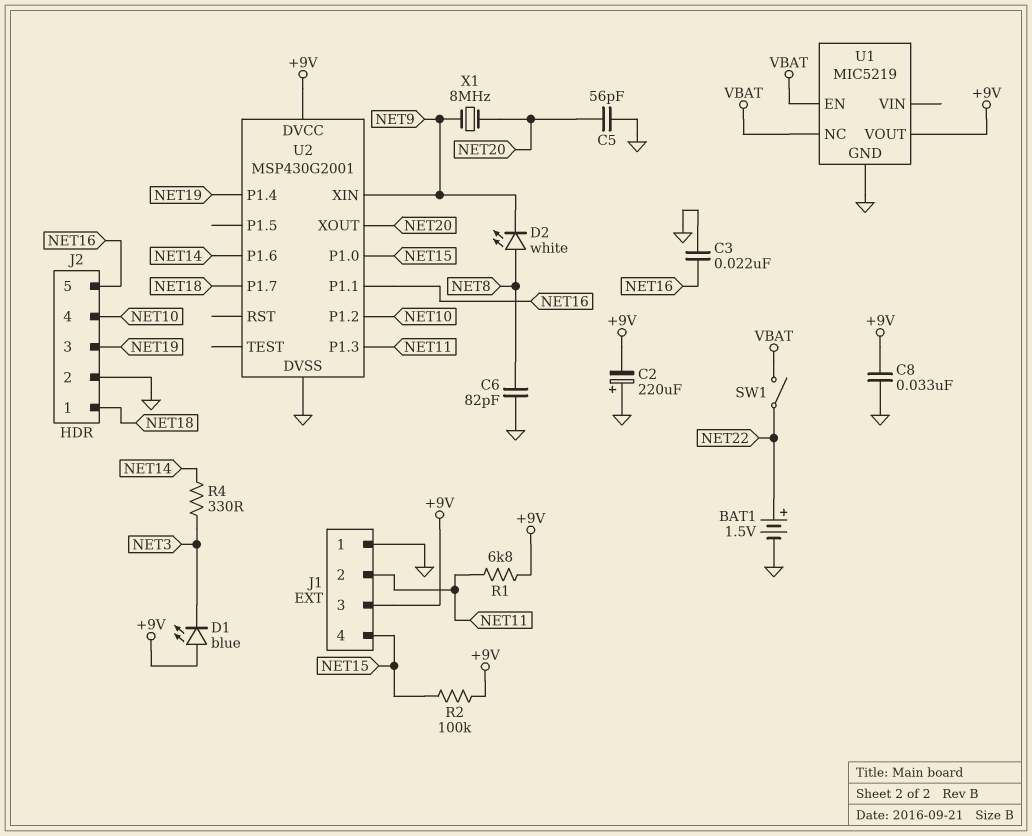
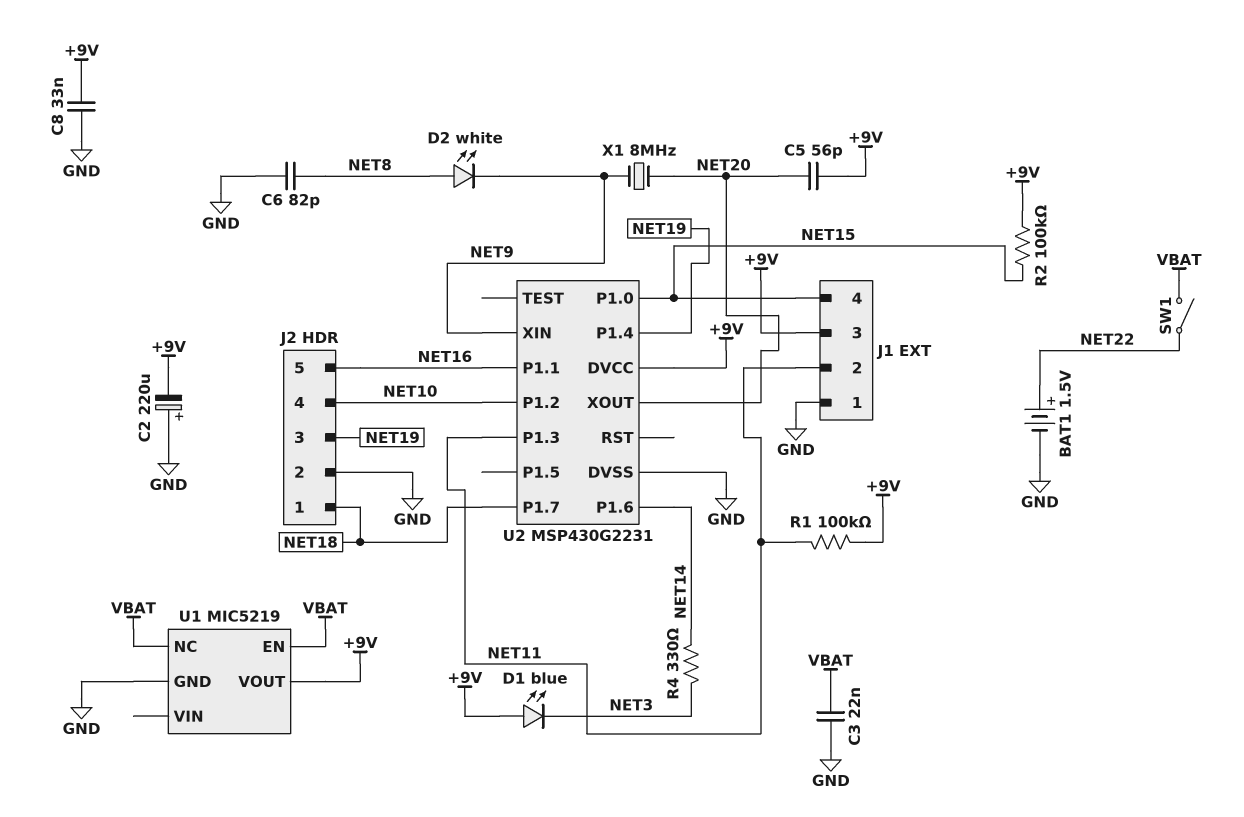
C3: 22nF (GND, NET16) -> 22nF (GND, VBAT)
C5: 56pF (GND, NET20) -> 56pF (+9V, NET20)
R1: 6.8k (+9V, NET11) -> 100k (+9V, NET11)
U2: MSP430G2001 -> MSP430G2231

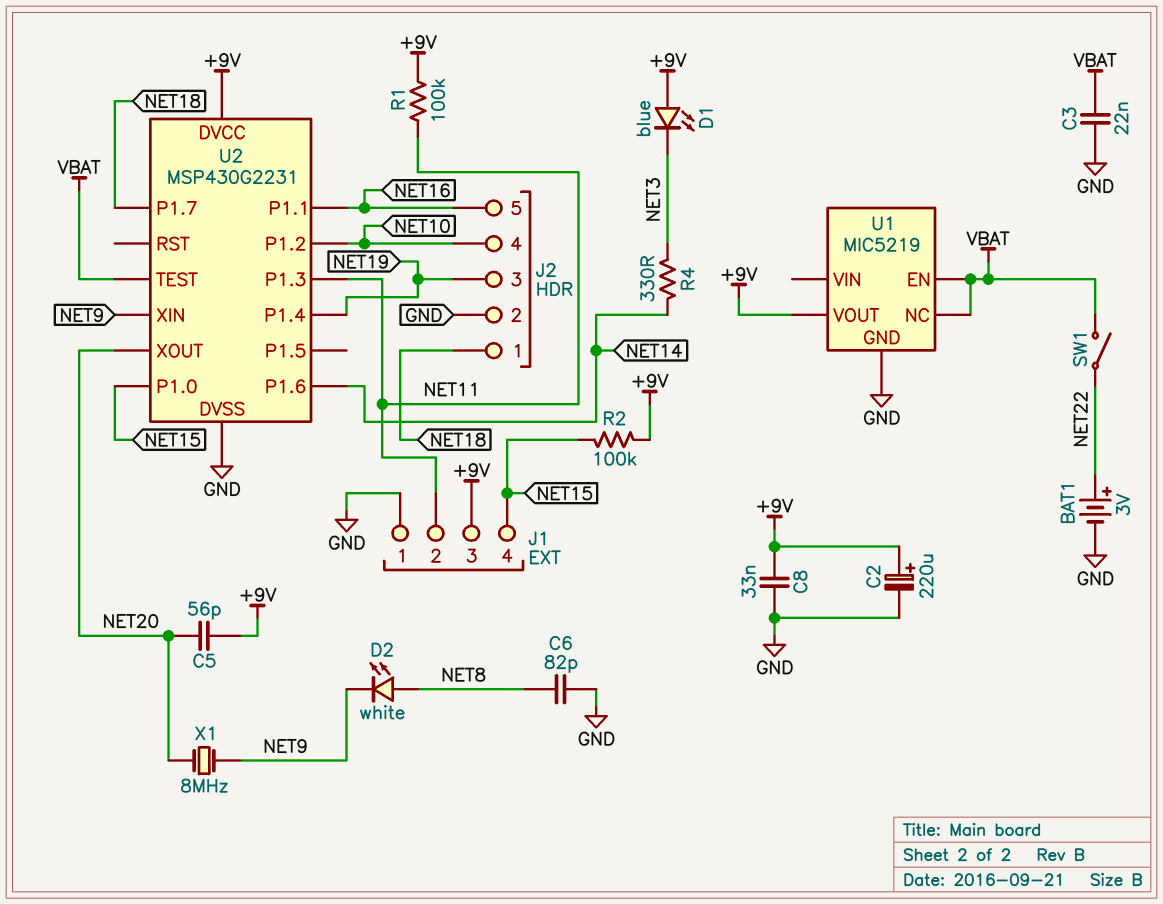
BAT1: 1.5V (plus NET22, minus GND) -> 3V (plus NET22, minus GND)
C2: 220uF (plus GND, minus +9V) -> 220uF (plus +9V, minus GND)
U2 pin TEST: none -> VBAT

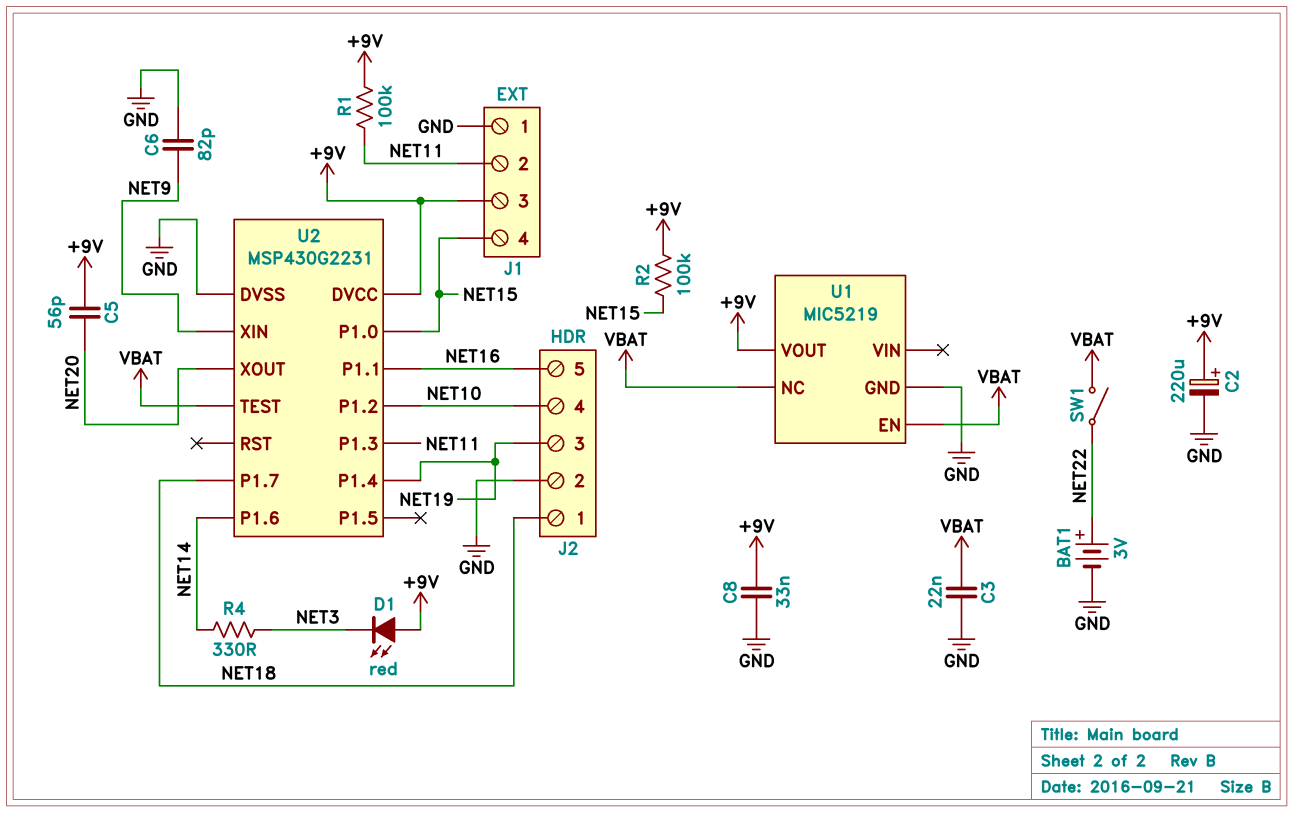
C6: 82pF (GND, NET8) -> 82pF (GND, NET9)
D1: LED blue (A +9V, K NET3) -> LED red (A +9V, K NET3)
D2: LED white (A NET8, K NET9) -> none
X1: 8MHz (NET9, NET20) -> none

